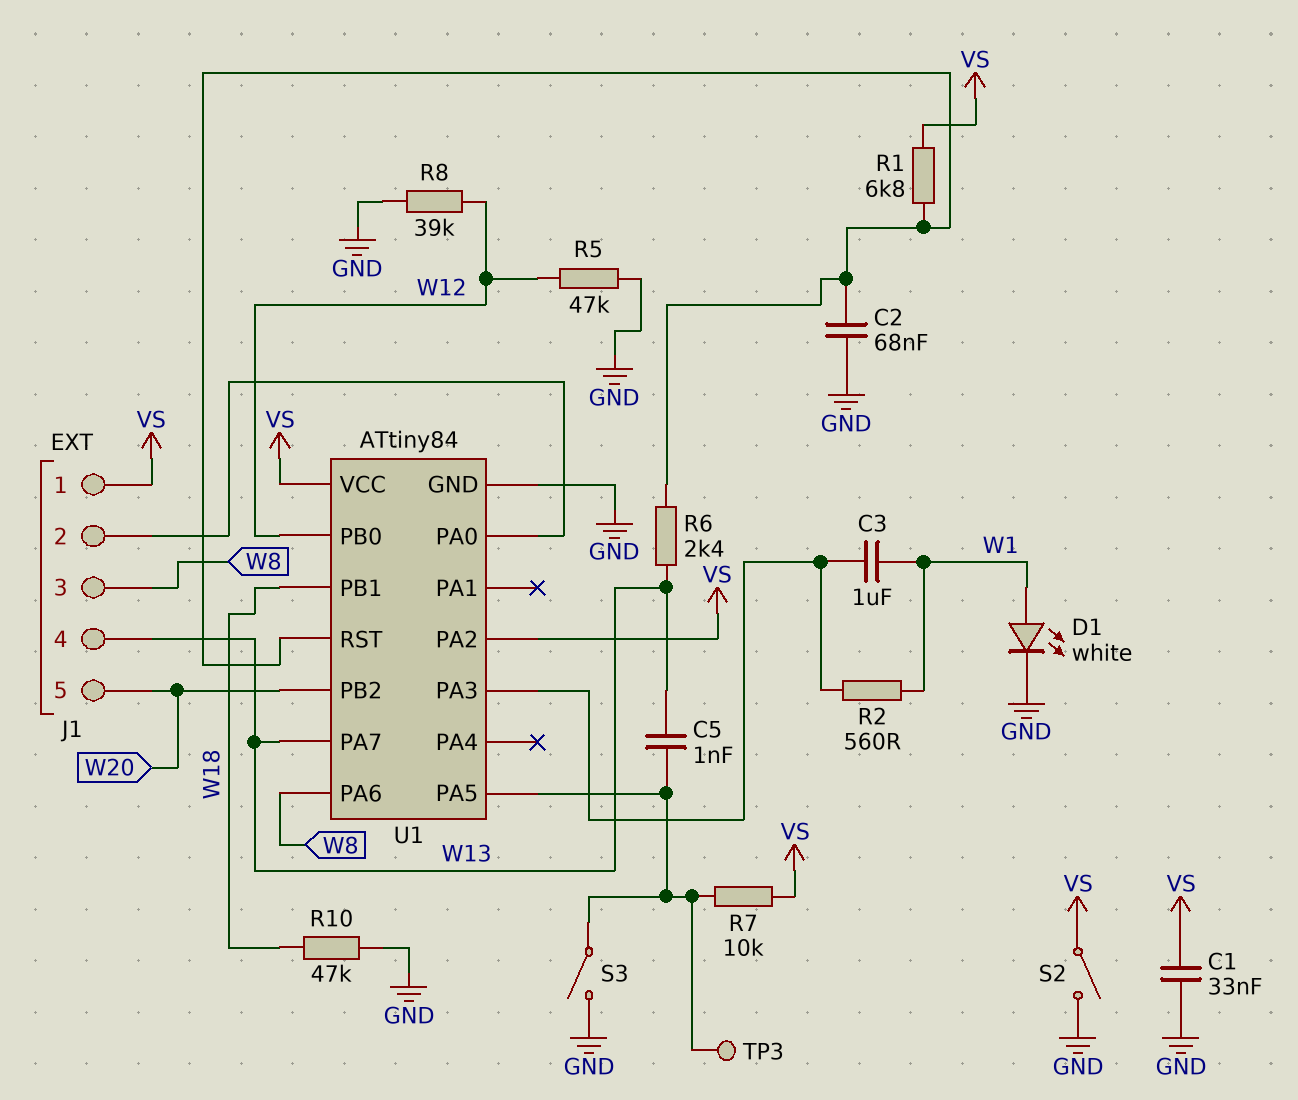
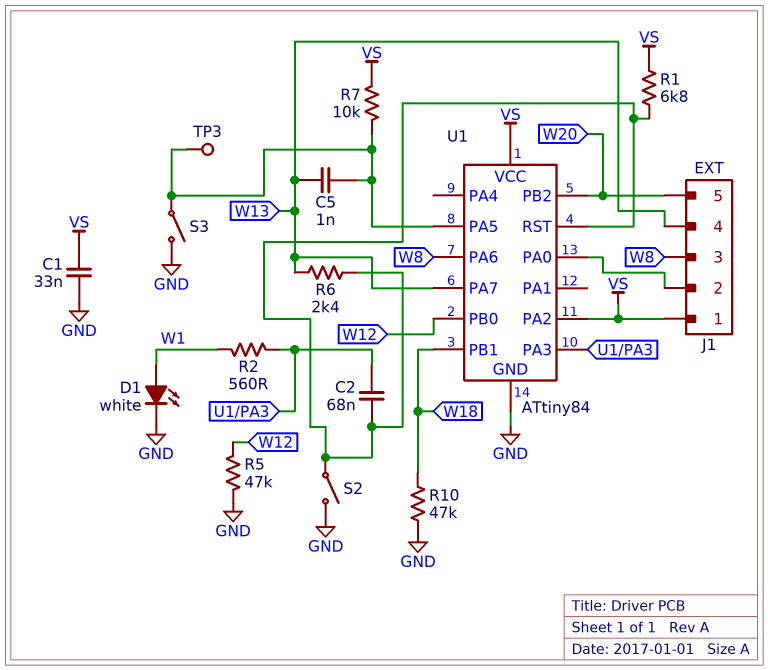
C2: 68nF (GND, U1/RST) -> 68nF (U1/PA3, U1/RST)
C3: 1uF (U1/PA3, W1) -> none
R8: 39k (GND, W12) -> none
S2: switch (GND, VS) -> switch (GND, U1/RST)

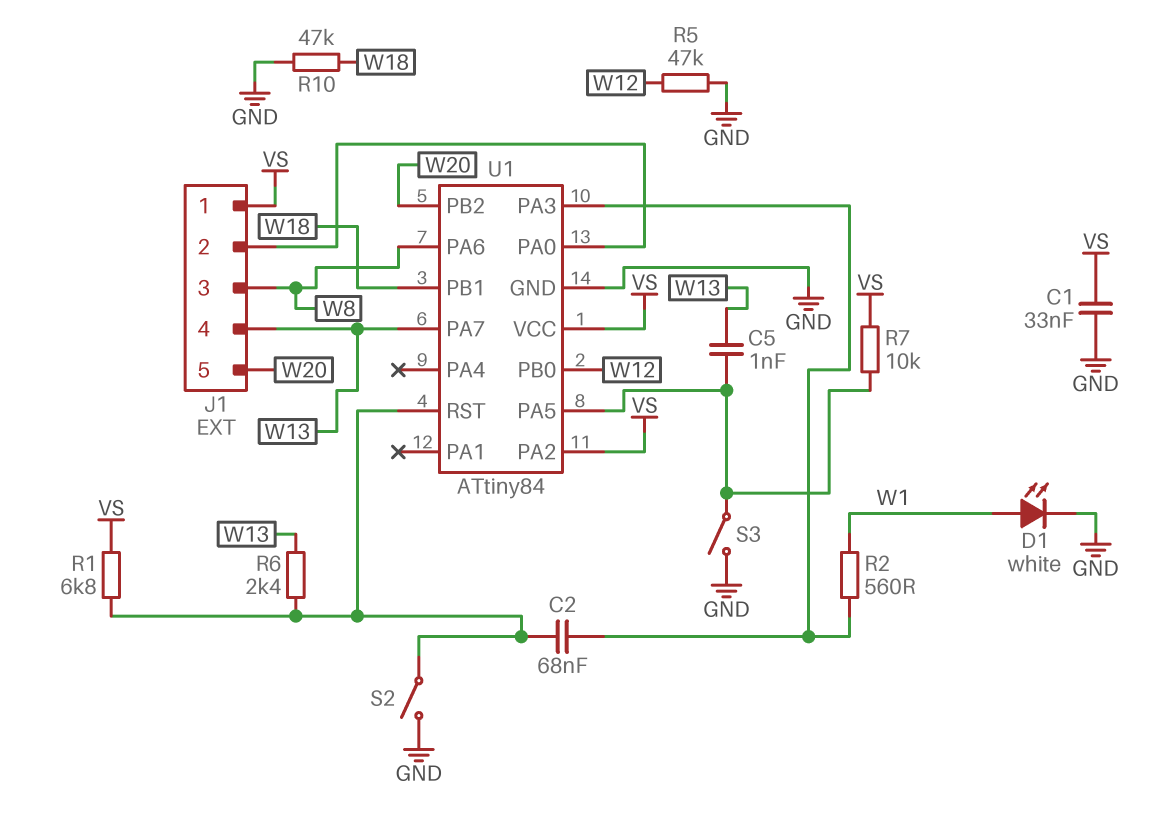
TP3: test point (U1/PA5) -> none

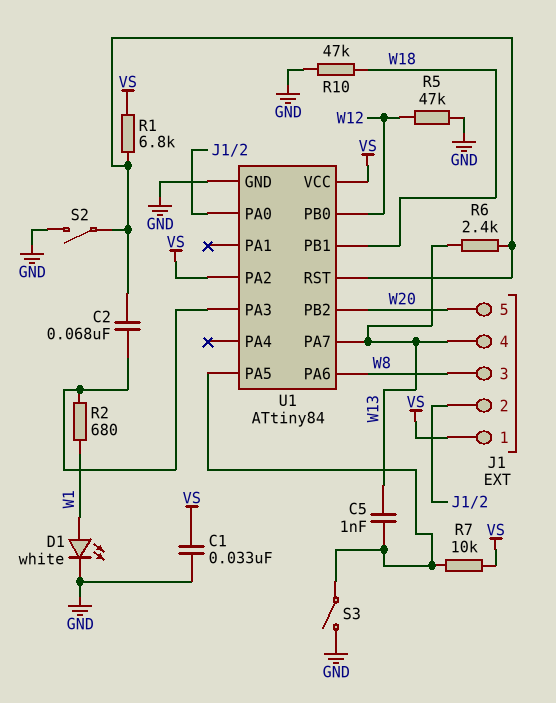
R2: 560 (U1/PA3, W1) -> 680 (U1/PA3, W1)

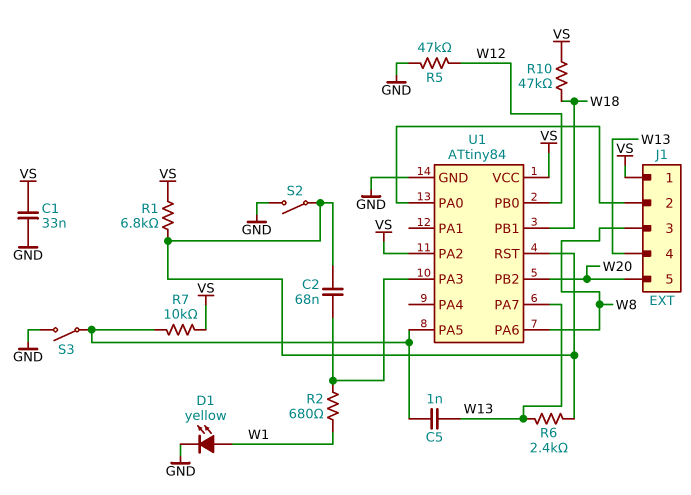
D1: LED white (A W1, K GND) -> LED yellow (A W1, K GND)
R10: 47k (GND, W18) -> 47k (VS, W18)

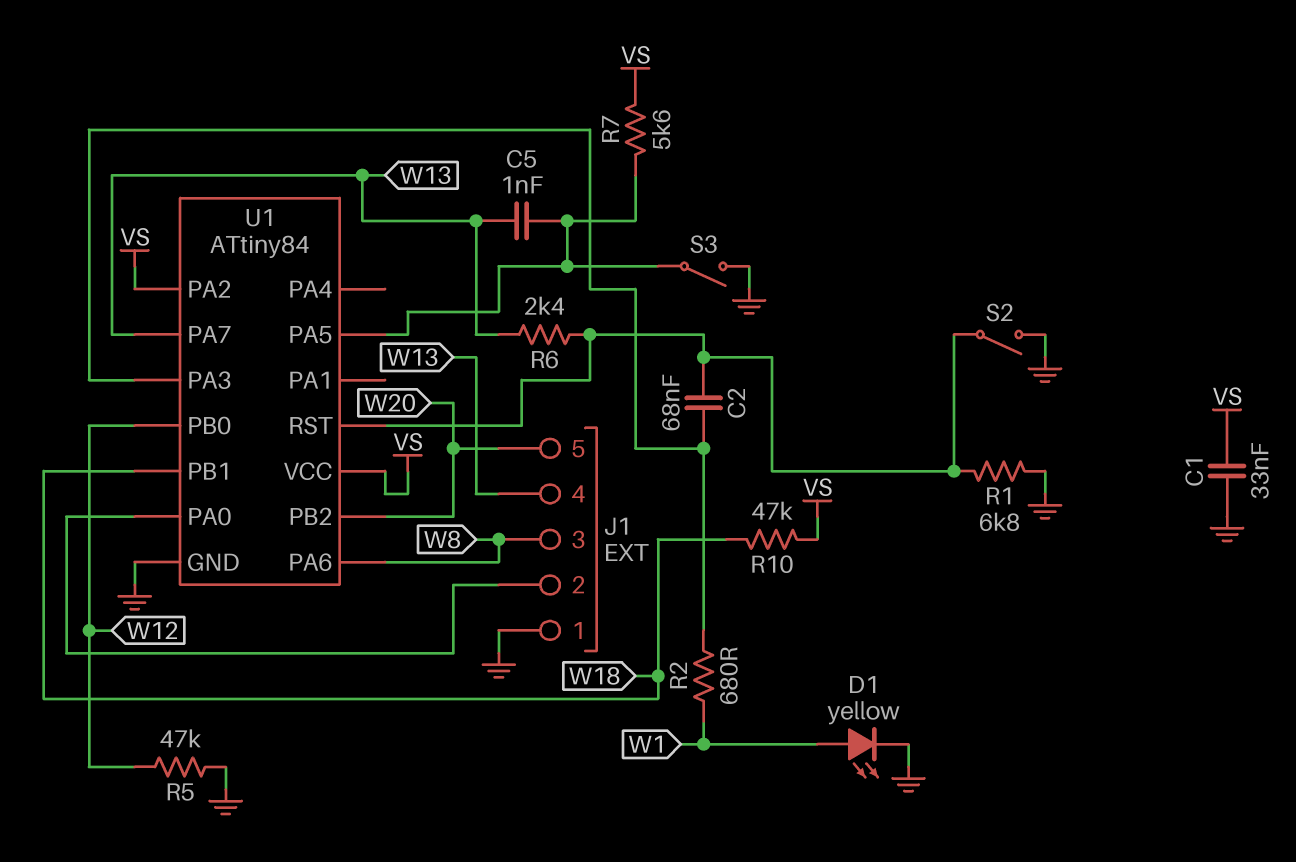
J1 pin 1: VS -> GND
R1: 6.8k (U1/RST, VS) -> 6.8k (GND, U1/RST)
R7: 10k (U1/PA5, VS) -> 5.6k (U1/PA5, VS)

